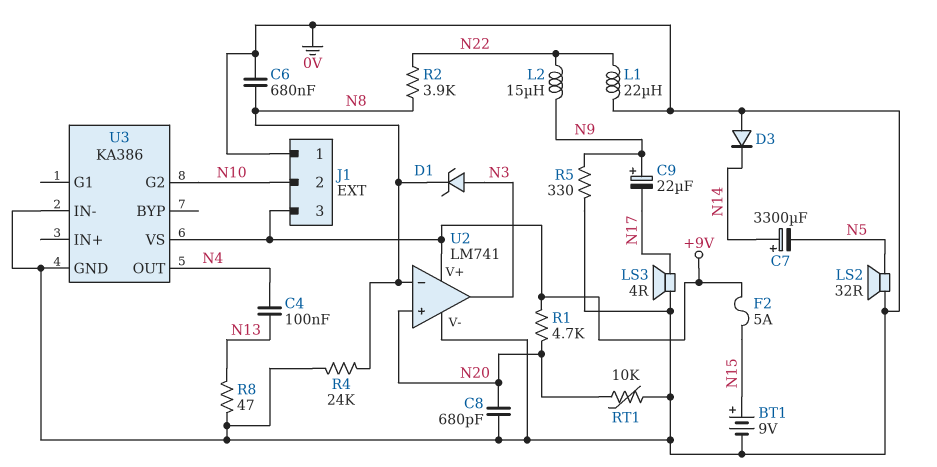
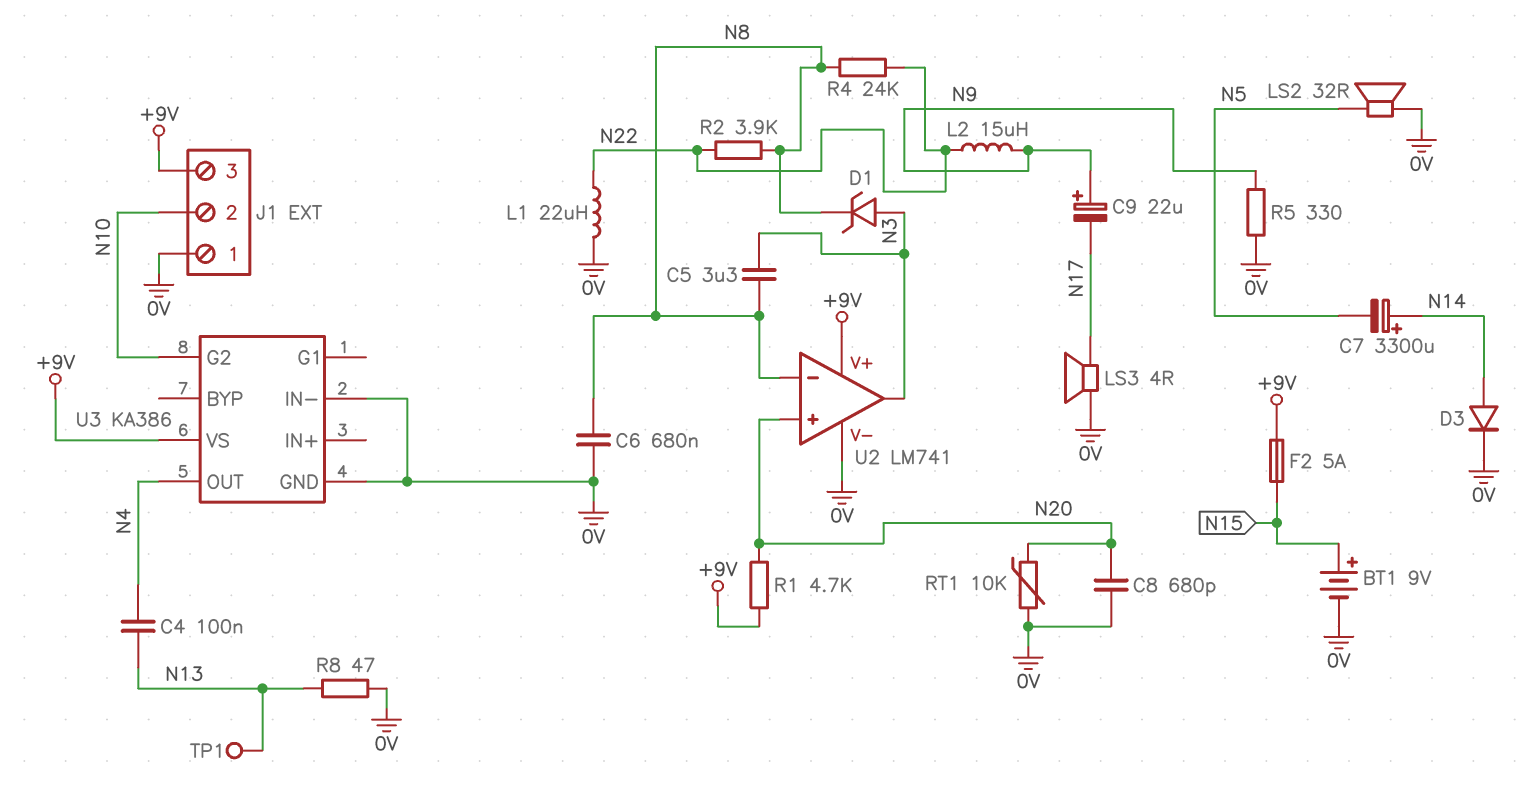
C5: none -> 3.3uF (N3, N8)
D3: diode (A 0V, K N14) -> diode (A N14, K 0V)
R4: 24k (0V, N8) -> 24k (N8, N22)
TP1: none -> test point (N13)

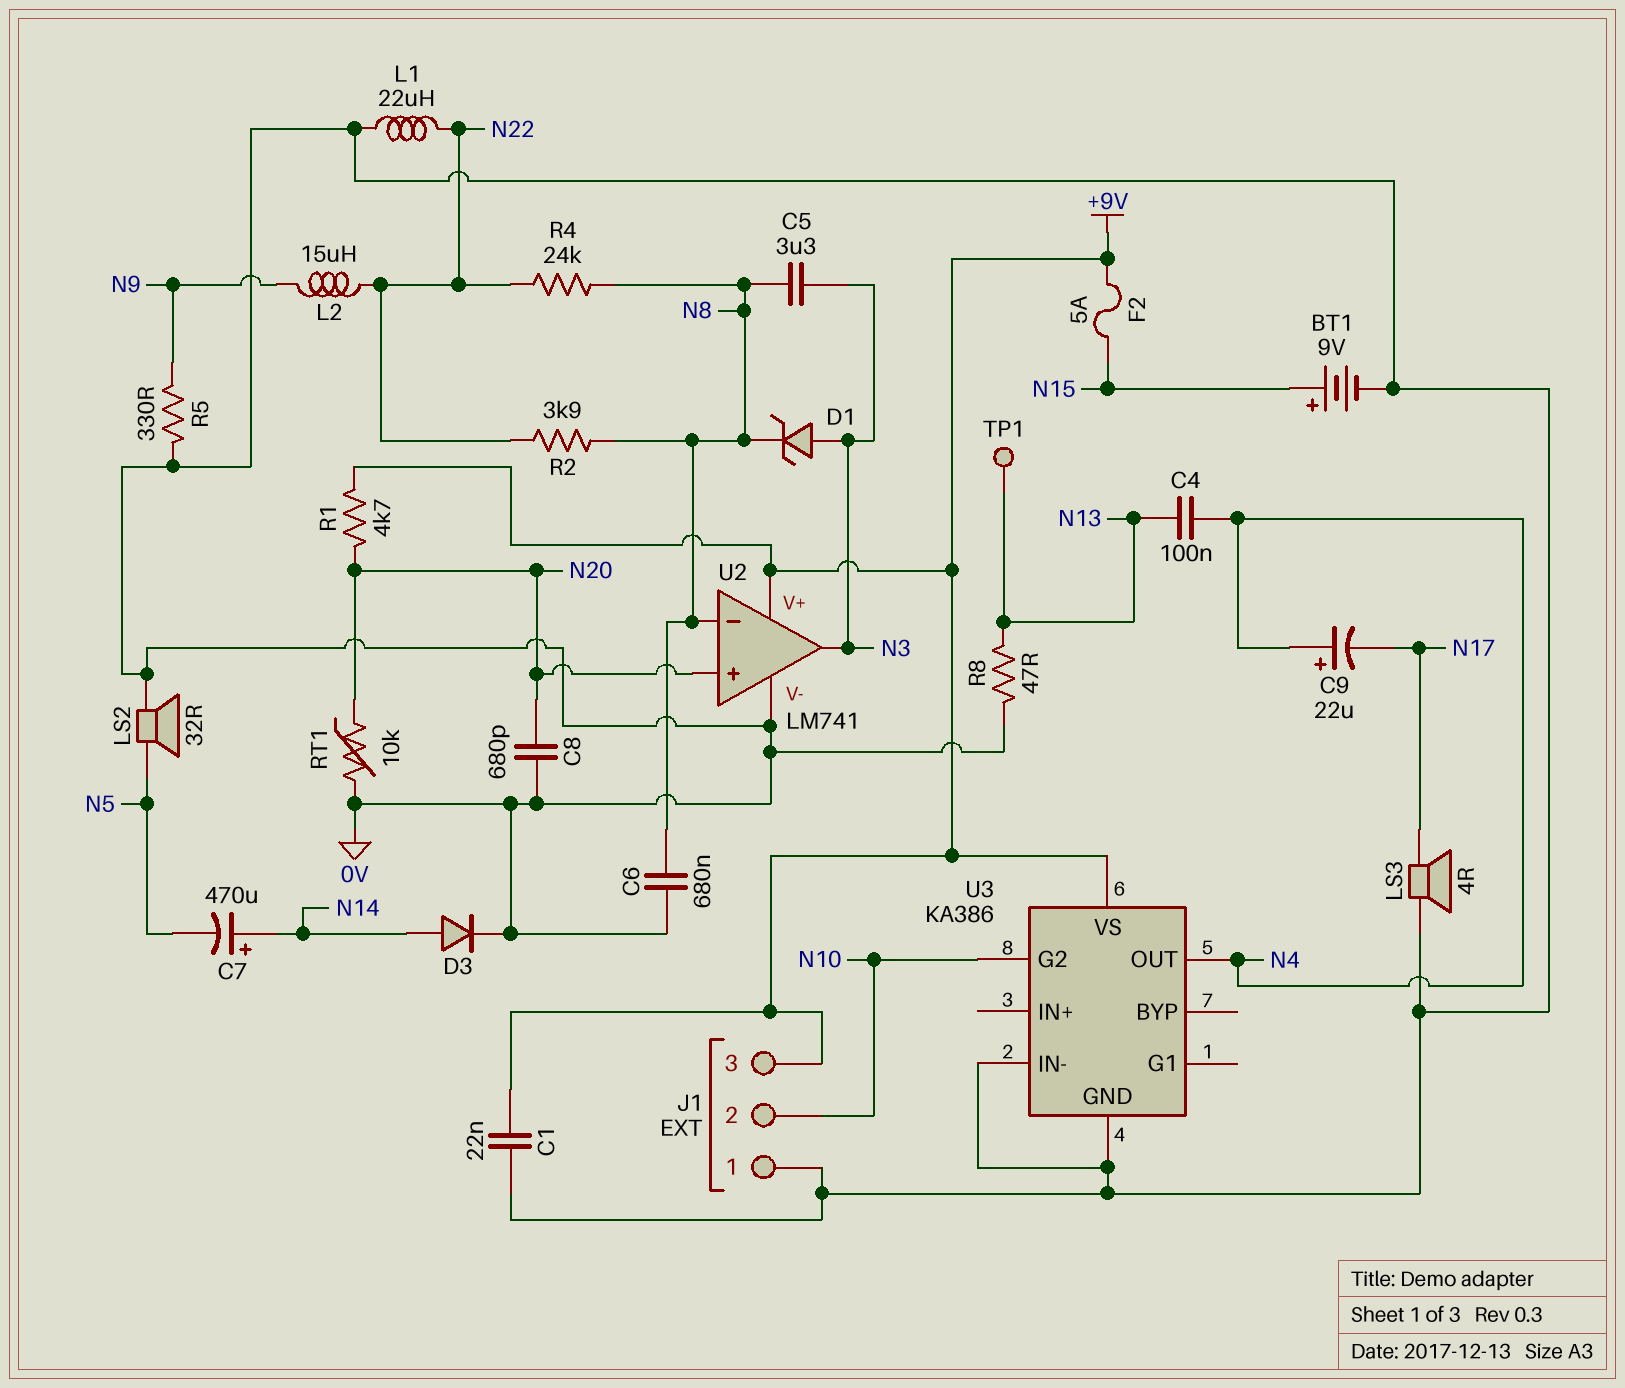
C1: none -> 22nF (+9V, 0V)
C7: 3300uF (plus N14, minus N5) -> 470uF (plus N14, minus N5)
C9: 22uF (plus N9, minus N17) -> 22uF (plus N4, minus N17)

